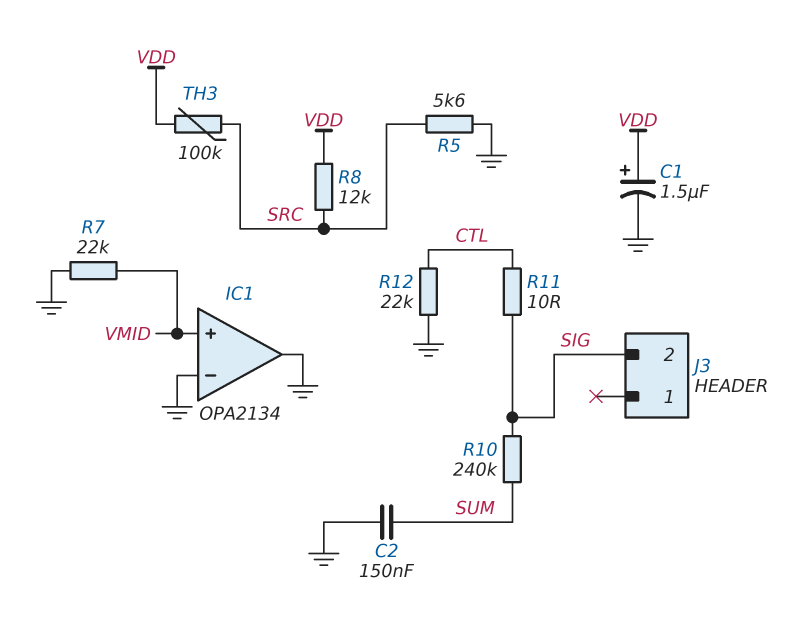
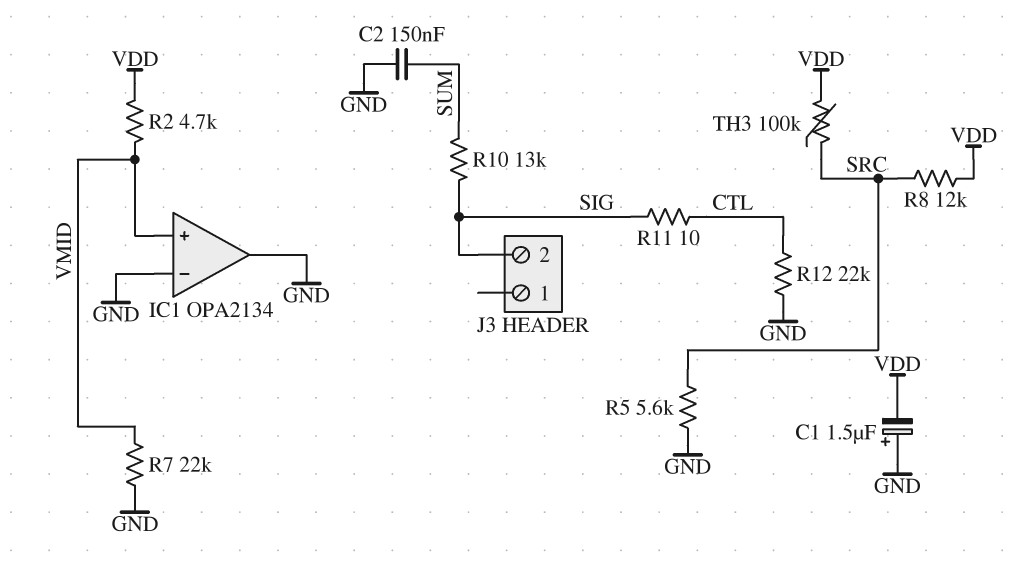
C1: 1.5uF (plus VDD, minus GND) -> 1.5uF (plus GND, minus VDD)
R2: none -> 4.7k (VDD, VMID)
R10: 240k (SIG, SUM) -> 13k (SIG, SUM)

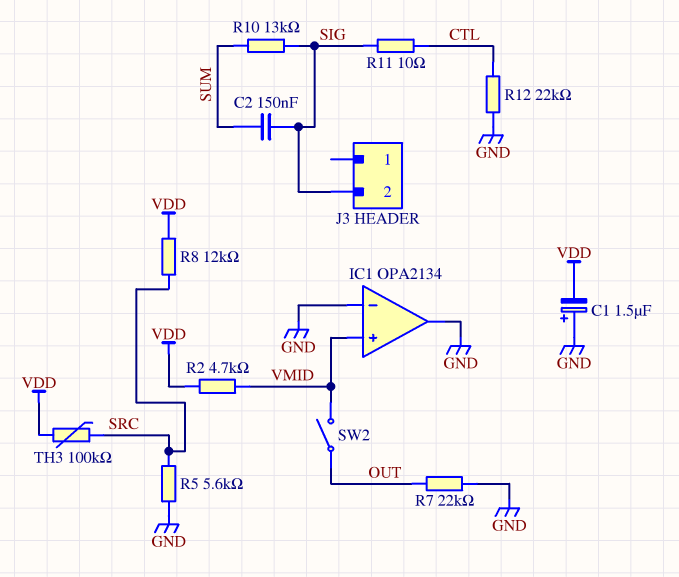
C2: 150nF (GND, SUM) -> 150nF (SIG, SUM)
R7: 22k (GND, VMID) -> 22k (GND, OUT)
SW2: none -> switch (OUT, VMID)

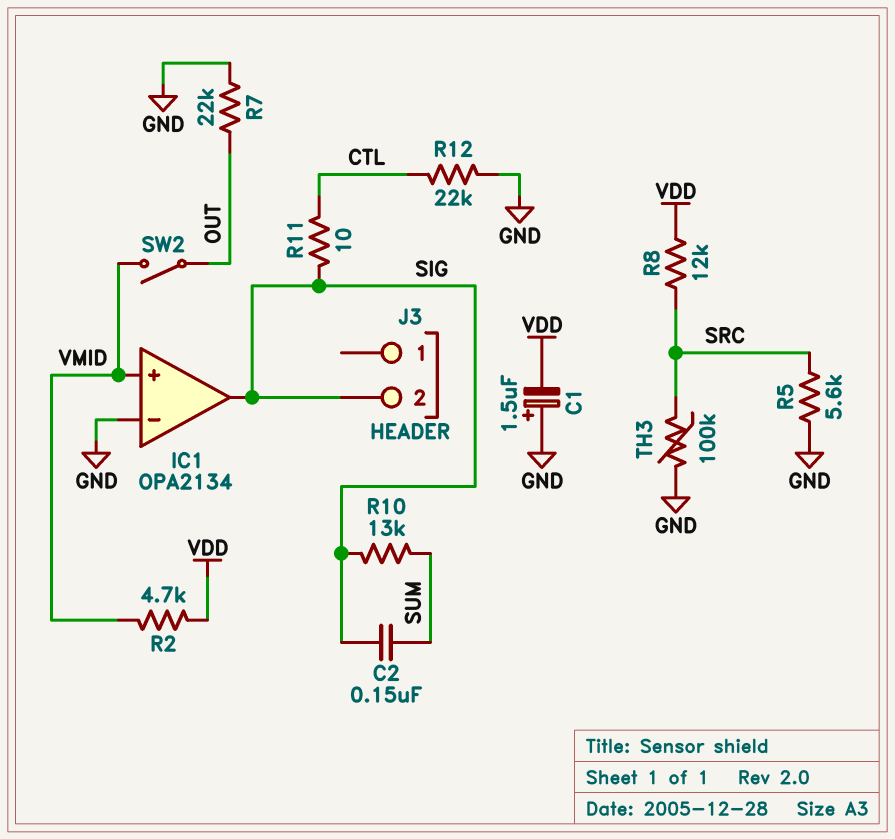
IC1 pin out: GND -> SIG
TH3: 100k (SRC, VDD) -> 100k (GND, SRC)

